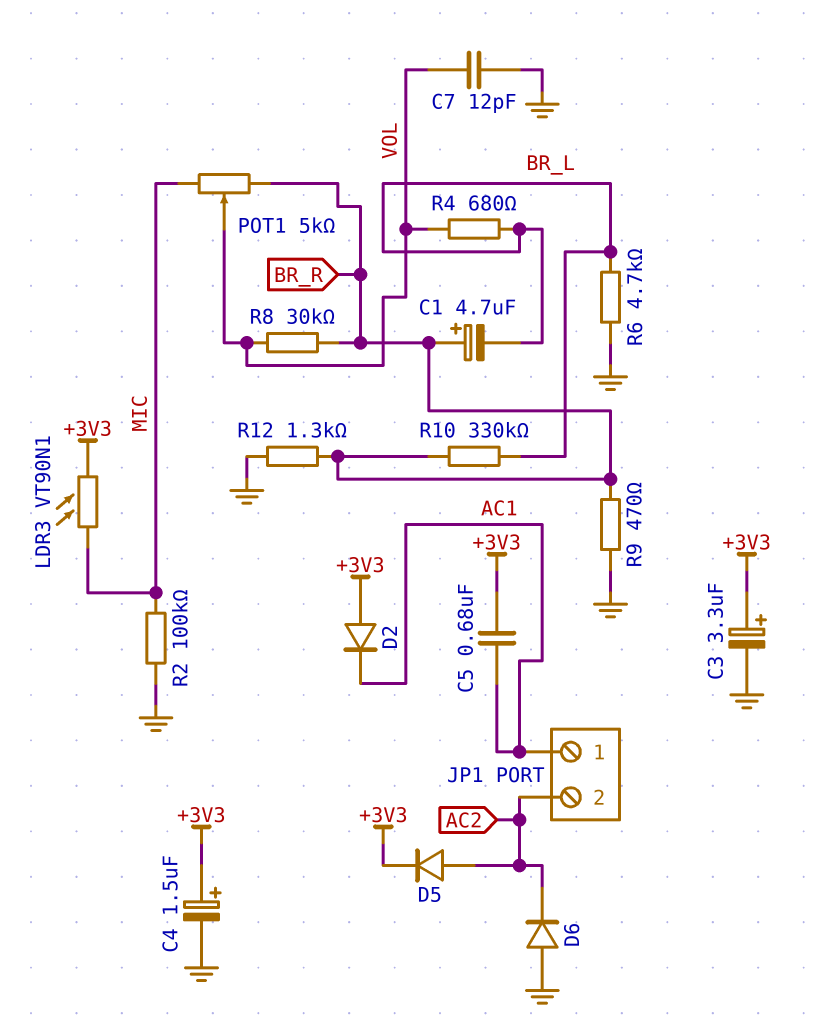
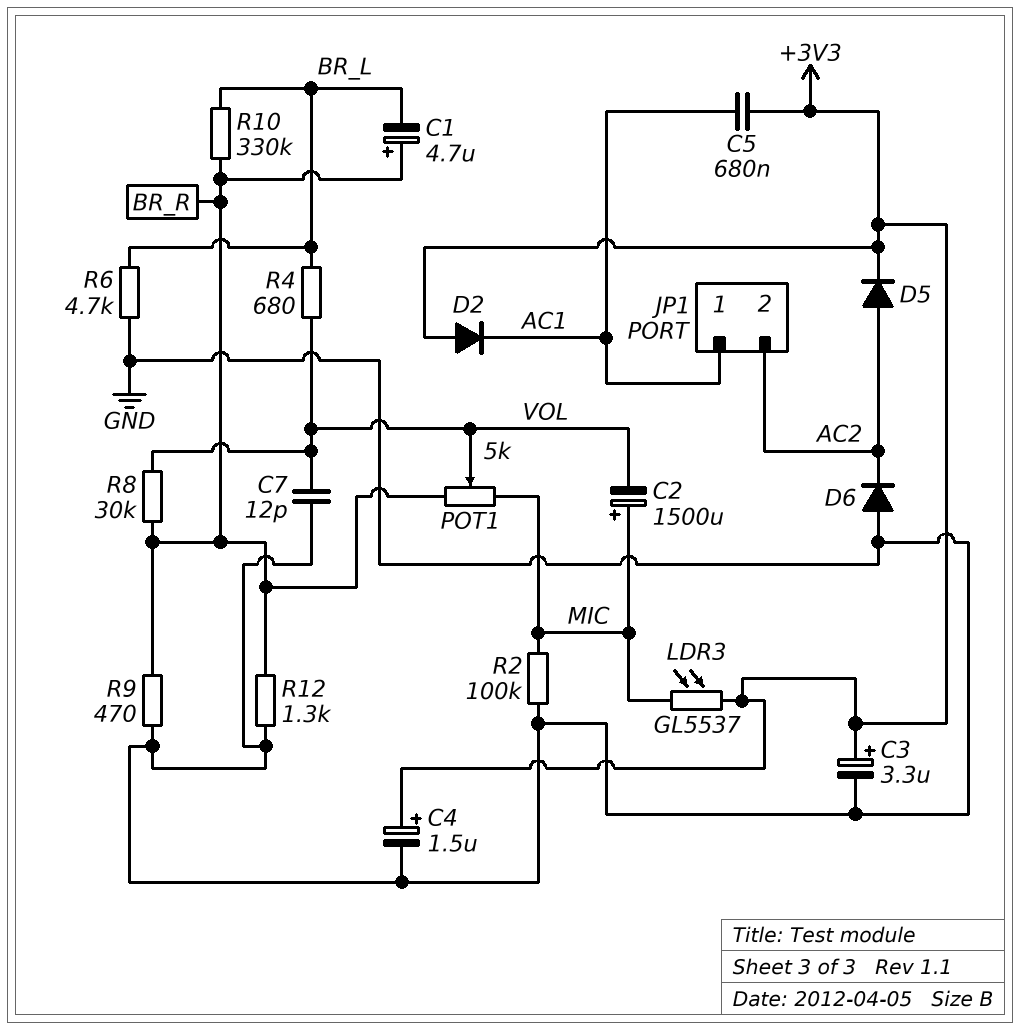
C2: none -> 1500uF (plus MIC, minus VOL)
LDR3: VT90N1 (+3V3, MIC) -> GL5537 (+3V3, MIC)

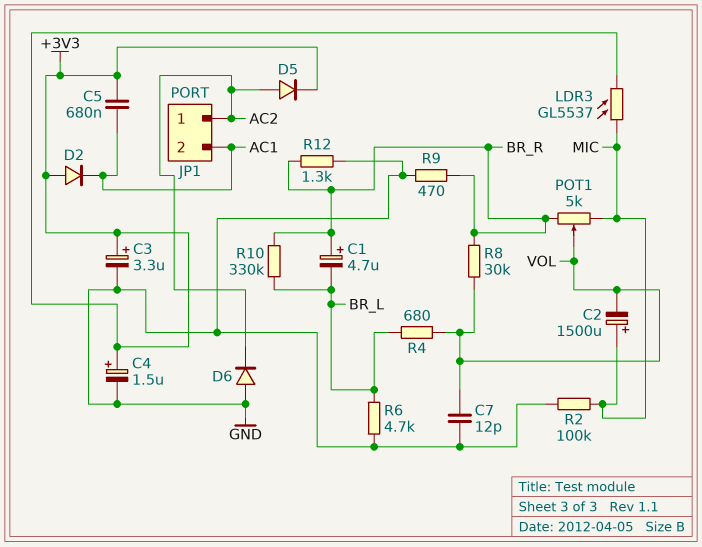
JP1 pin 1: AC1 -> AC2
JP1 pin 2: AC2 -> AC1

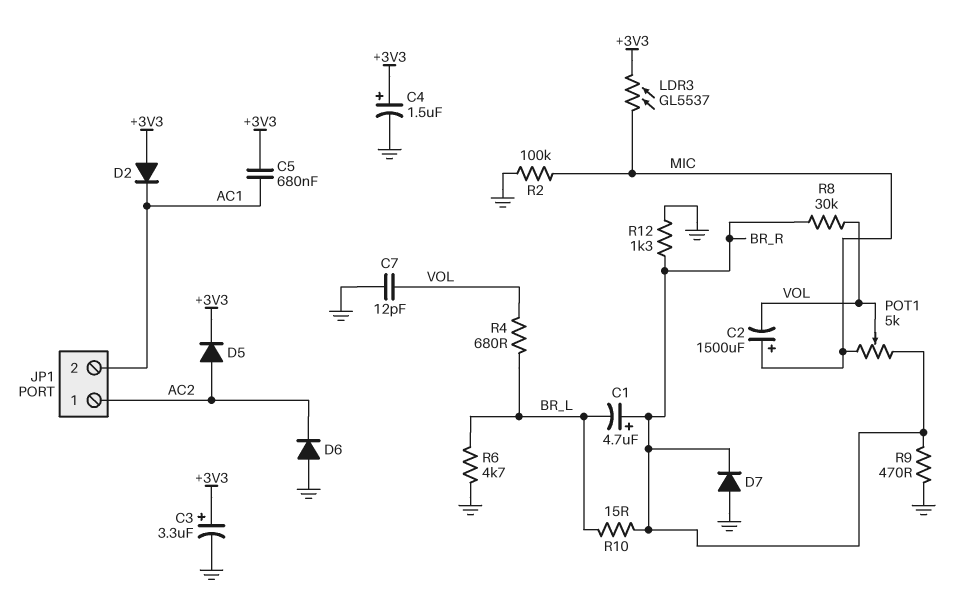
D7: none -> diode (A GND, K BR_R)
R10: 330k (BR_L, BR_R) -> 15 (BR_L, BR_R)

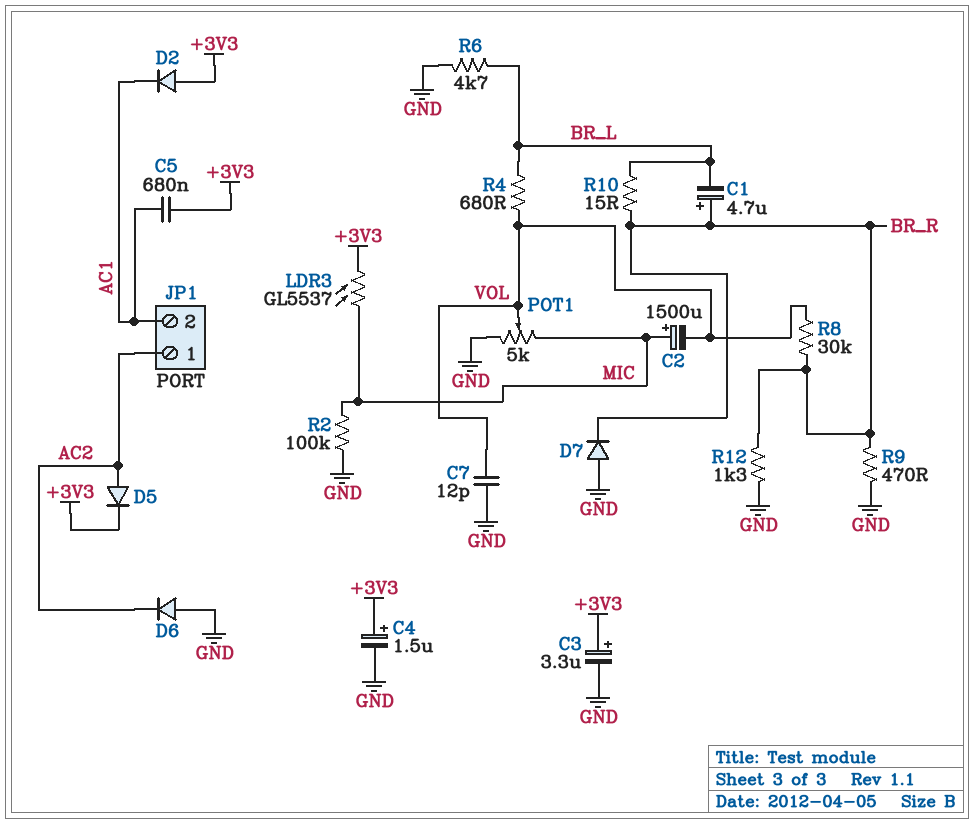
POT1: 5k (BR_R, MIC, wiper VOL) -> 5k (GND, MIC, wiper VOL)

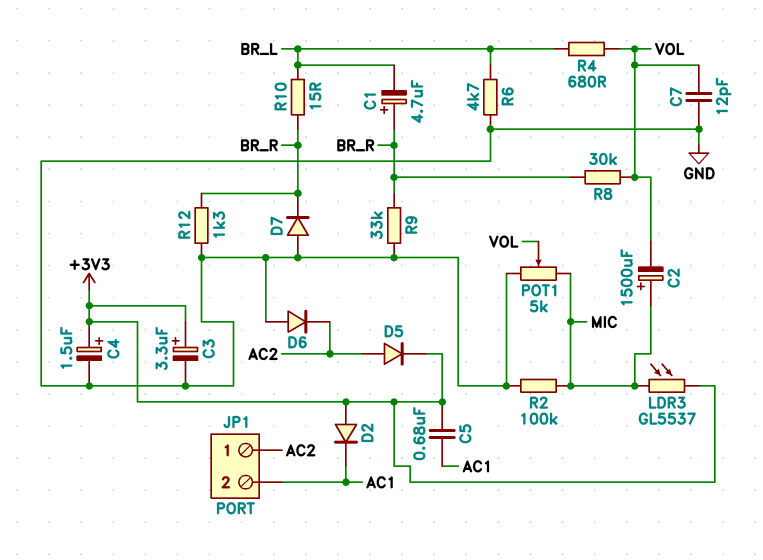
R9: 470 (BR_R, GND) -> 33k (BR_R, GND)

